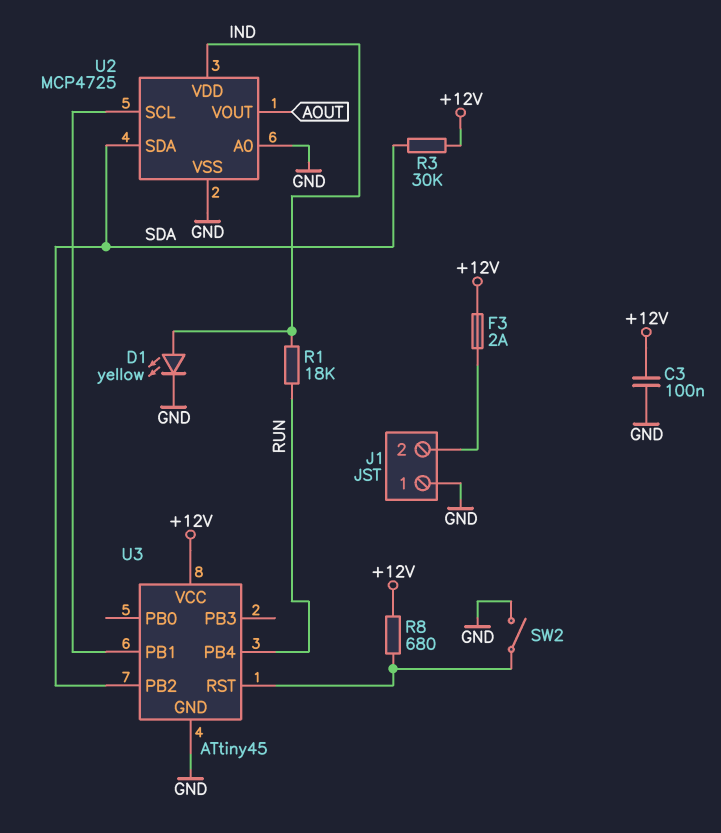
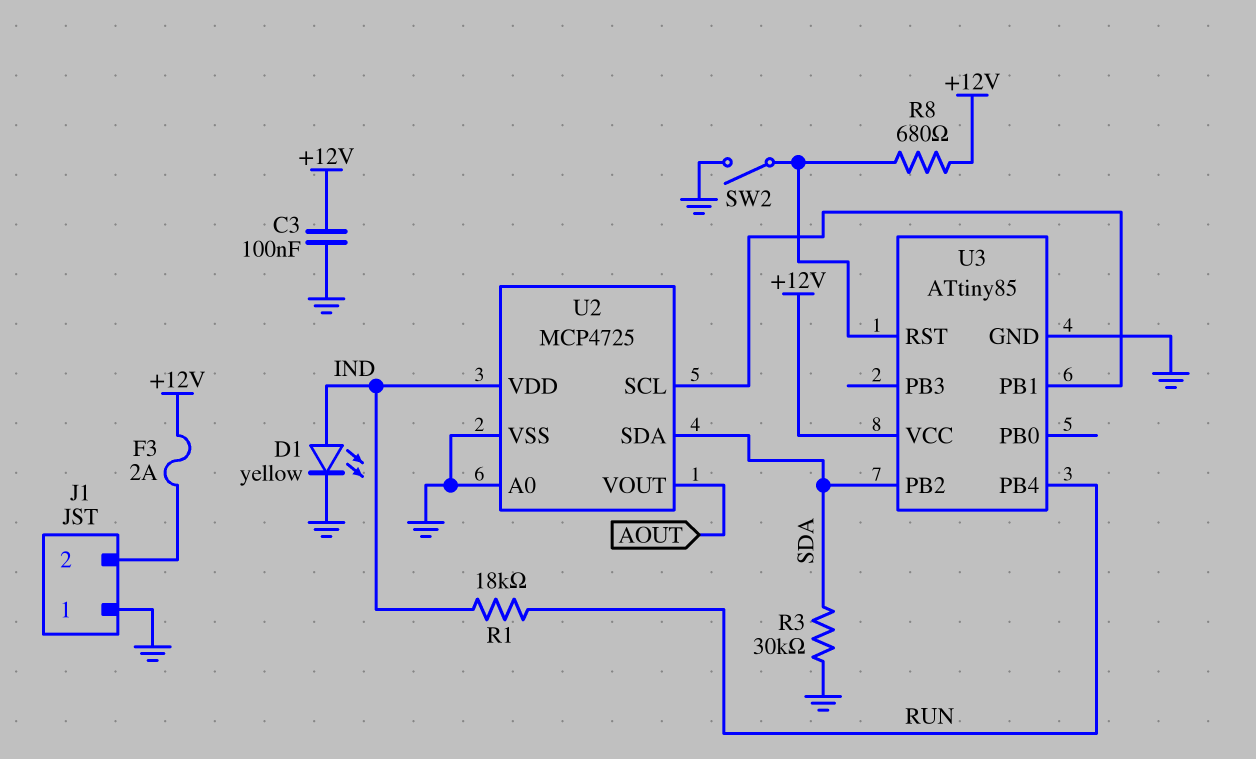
R3: 30k (+12V, SDA) -> 30k (GND, SDA)
U3: ATtiny45 -> ATtiny85

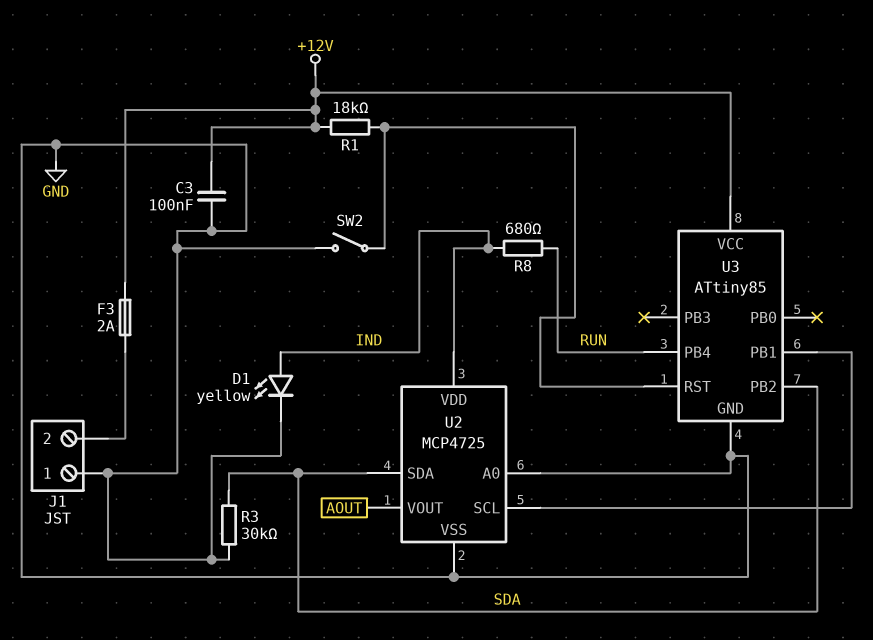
R1: 18k (IND, RUN) -> 18k (+12V, U3/RST)
R8: 680 (+12V, U3/RST) -> 680 (IND, RUN)

